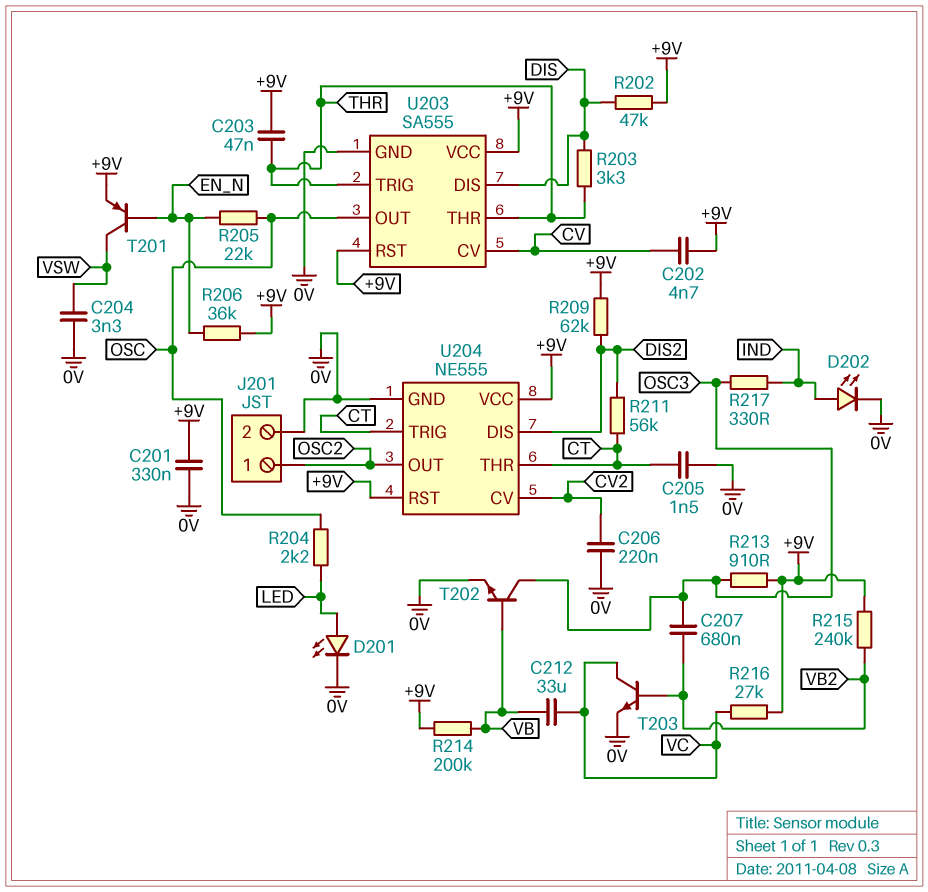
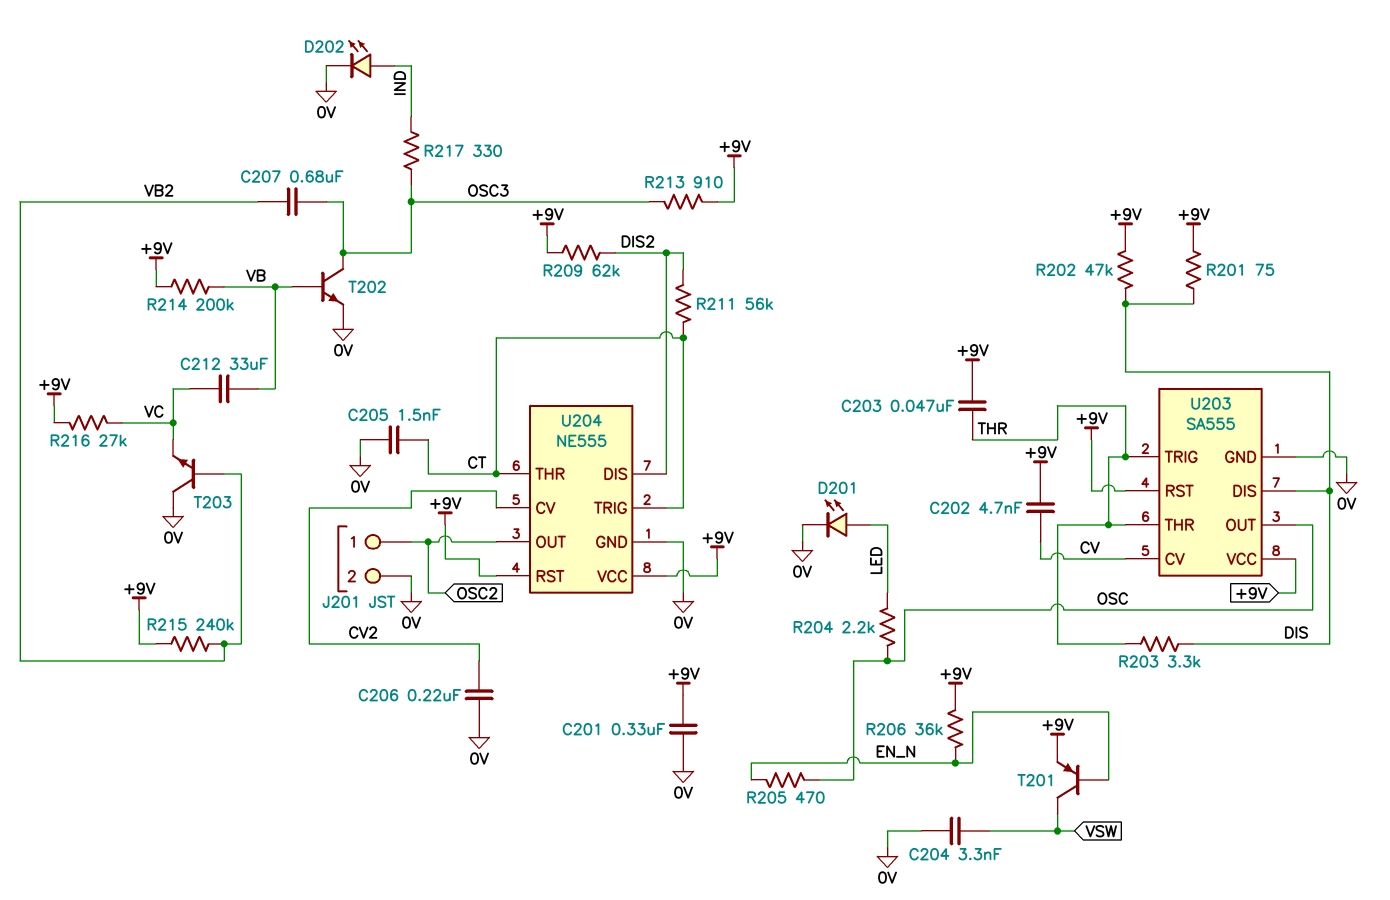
R201: none -> 75 (+9V, DIS)
R205: 22k (EN_N, OSC) -> 470 (EN_N, OSC)
T203: NPN (B VB2, C VC, E 0V) -> NPN (B VB2, C 0V, E VC)

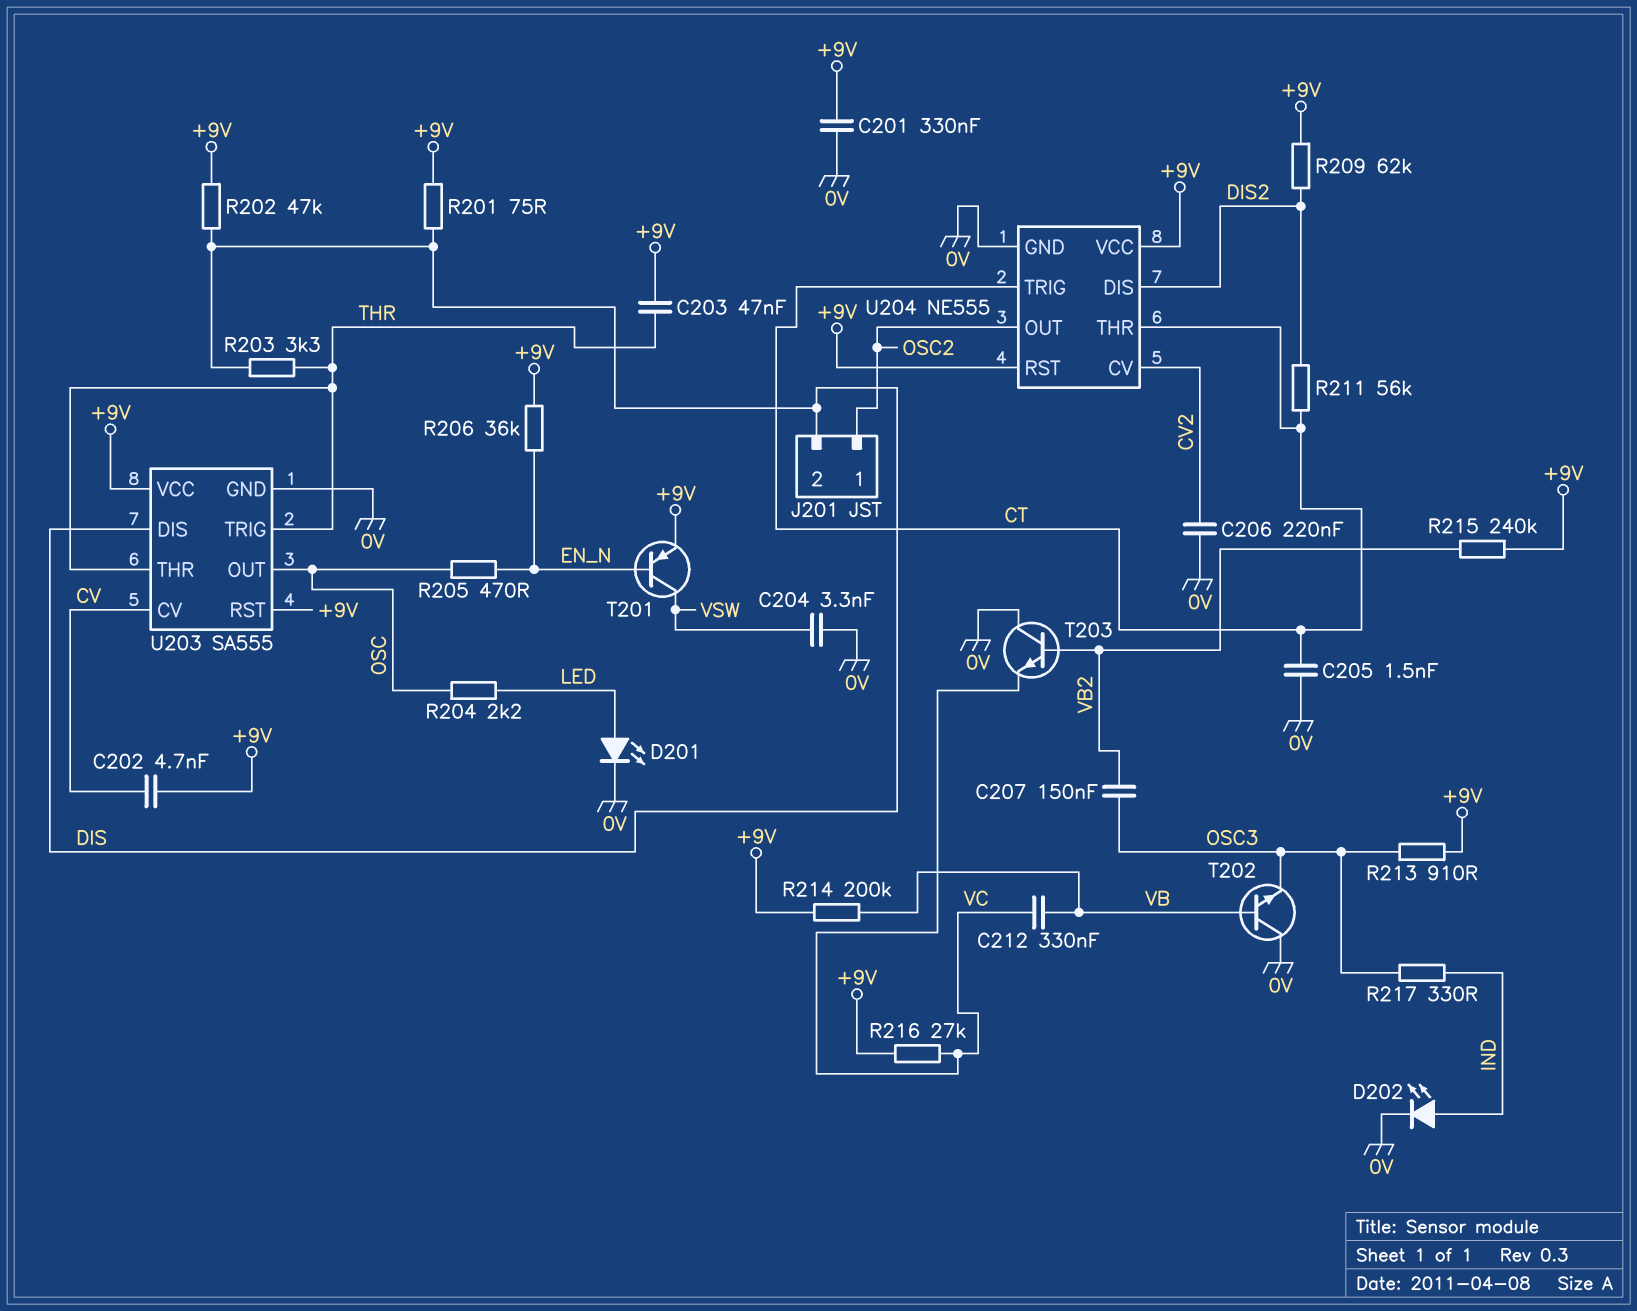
C207: 680nF (OSC3, VB2) -> 150nF (OSC3, VB2)
C212: 33uF (VB, VC) -> 330nF (VB, VC)
J201 pin 2: 0V -> DIS
T202: NPN (B VB, C OSC3, E 0V) -> NPN (B VB, C 0V, E OSC3)

